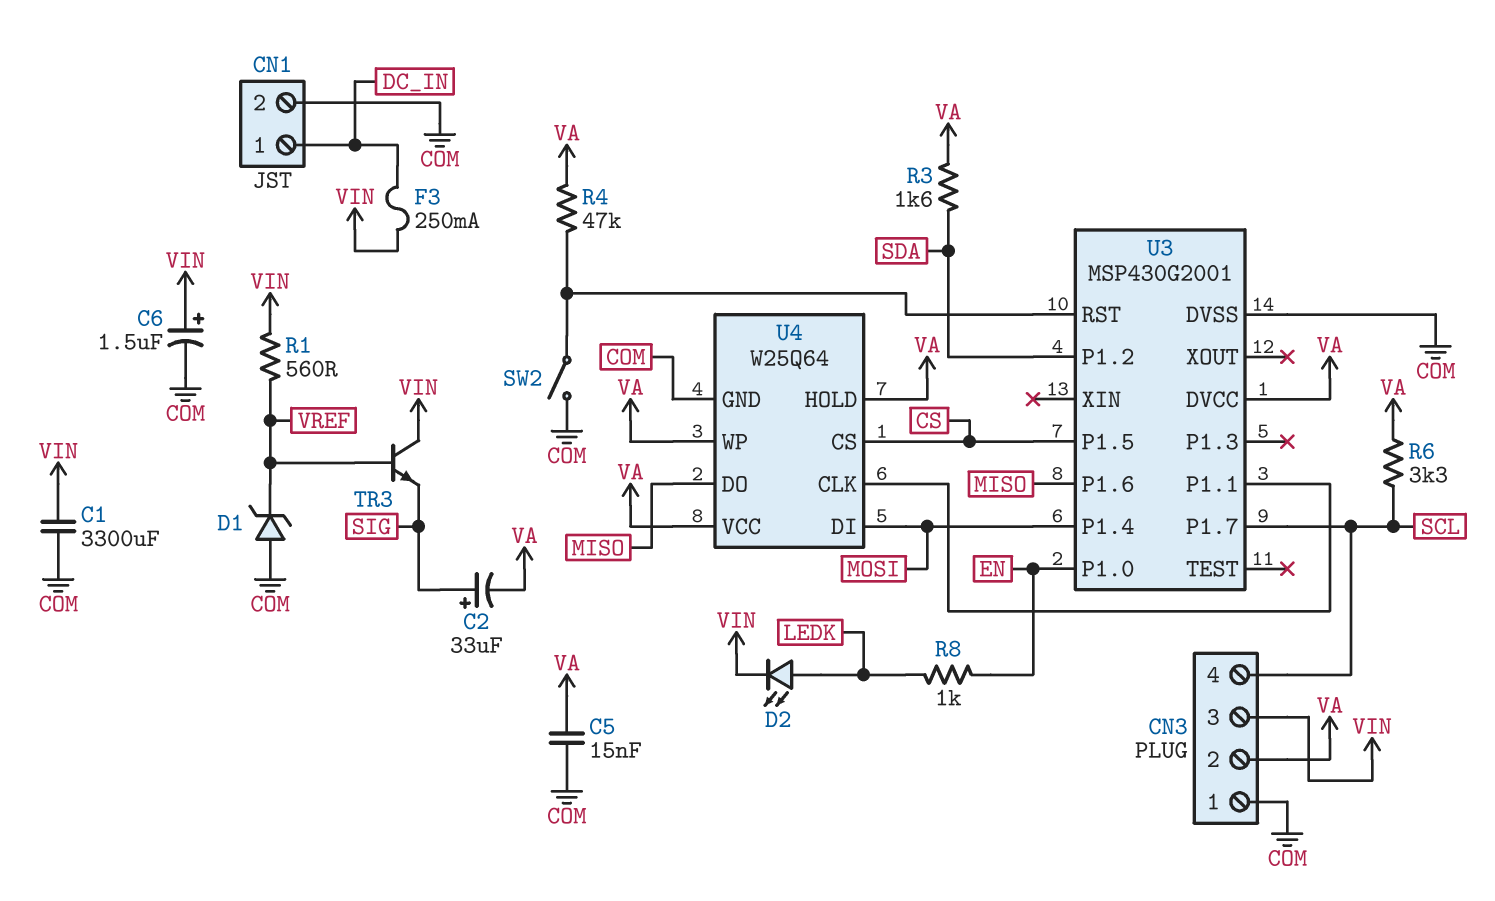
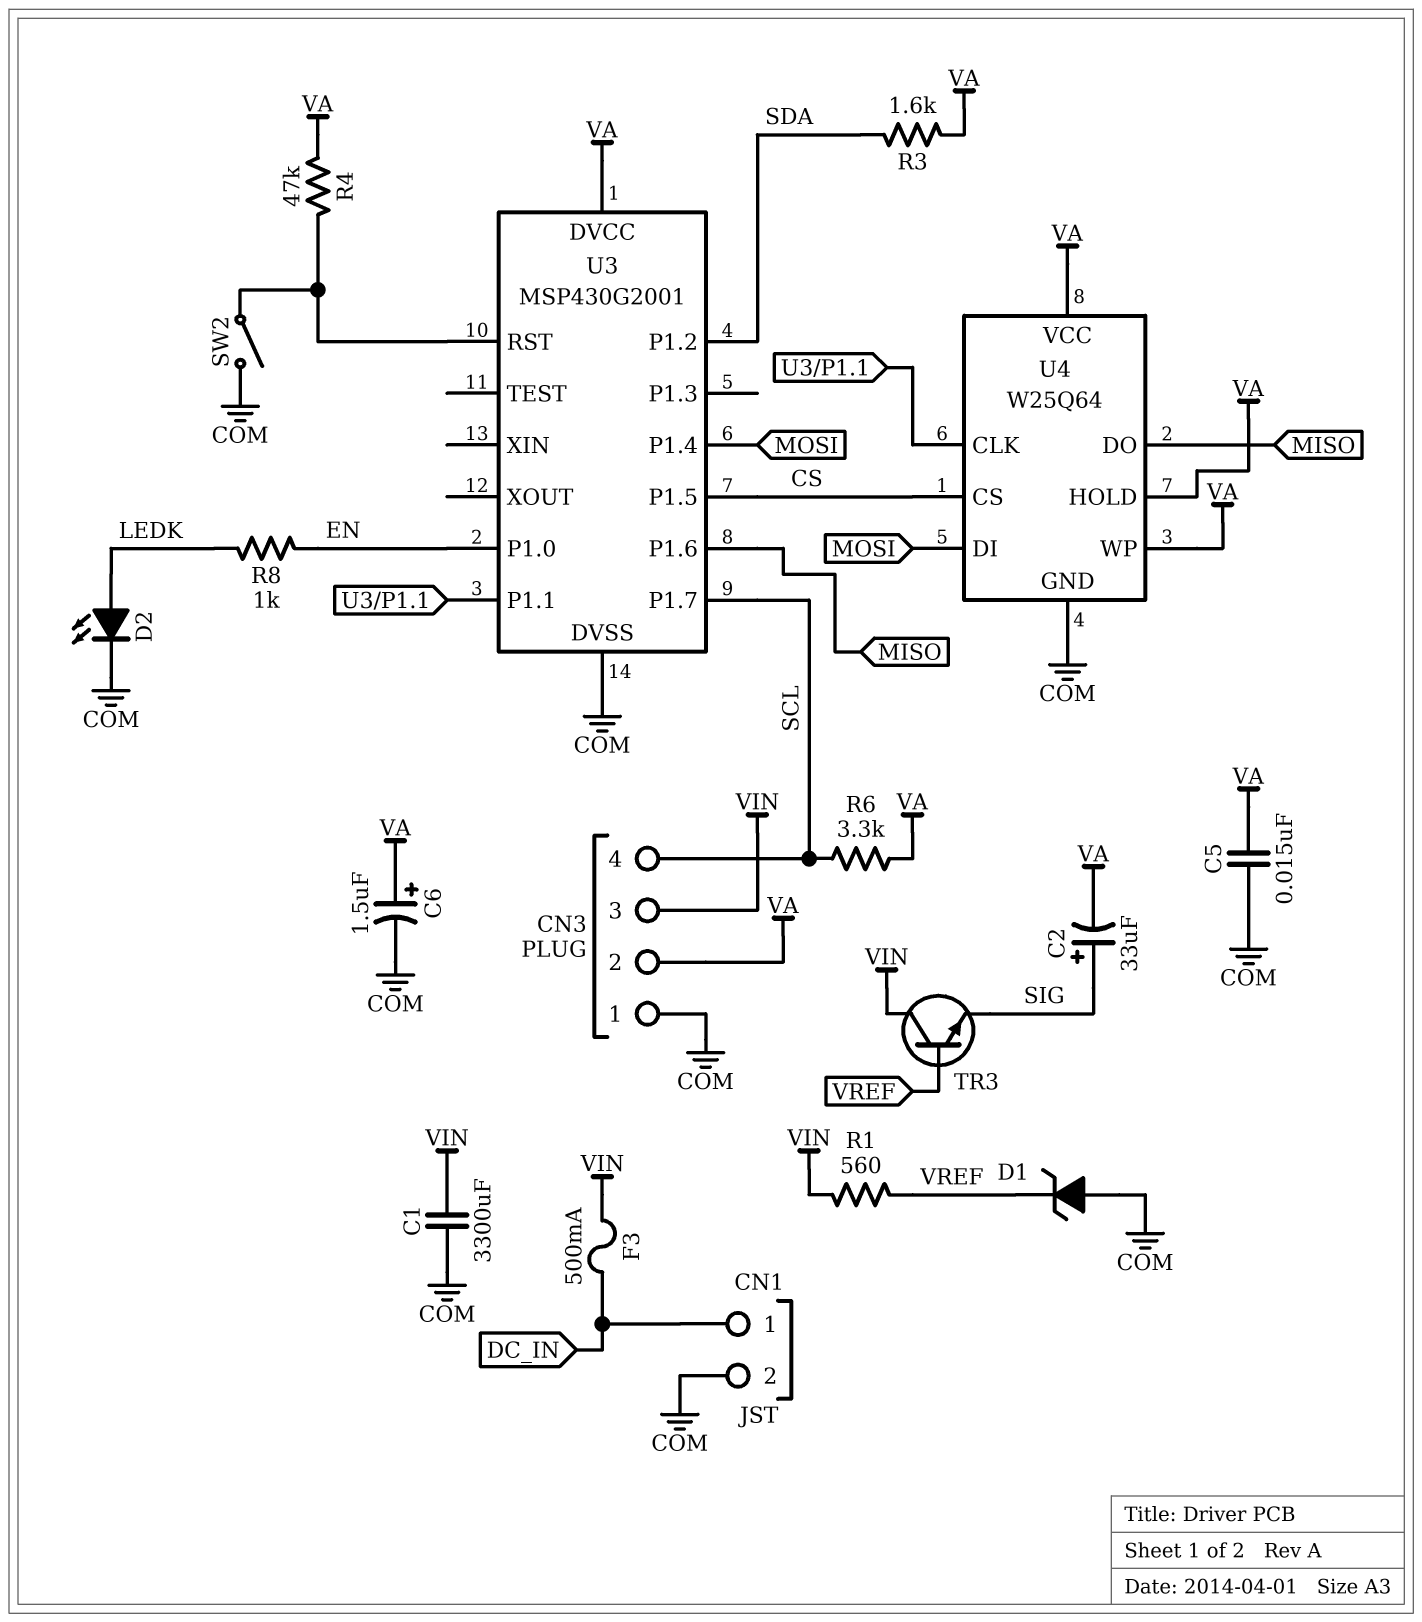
C6: 1.5uF (plus VIN, minus COM) -> 1.5uF (plus VA, minus COM)
D2: LED (A LEDK, K VIN) -> LED (A LEDK, K COM)
F3: 250mA (DC_IN, VIN) -> 500mA (DC_IN, VIN)

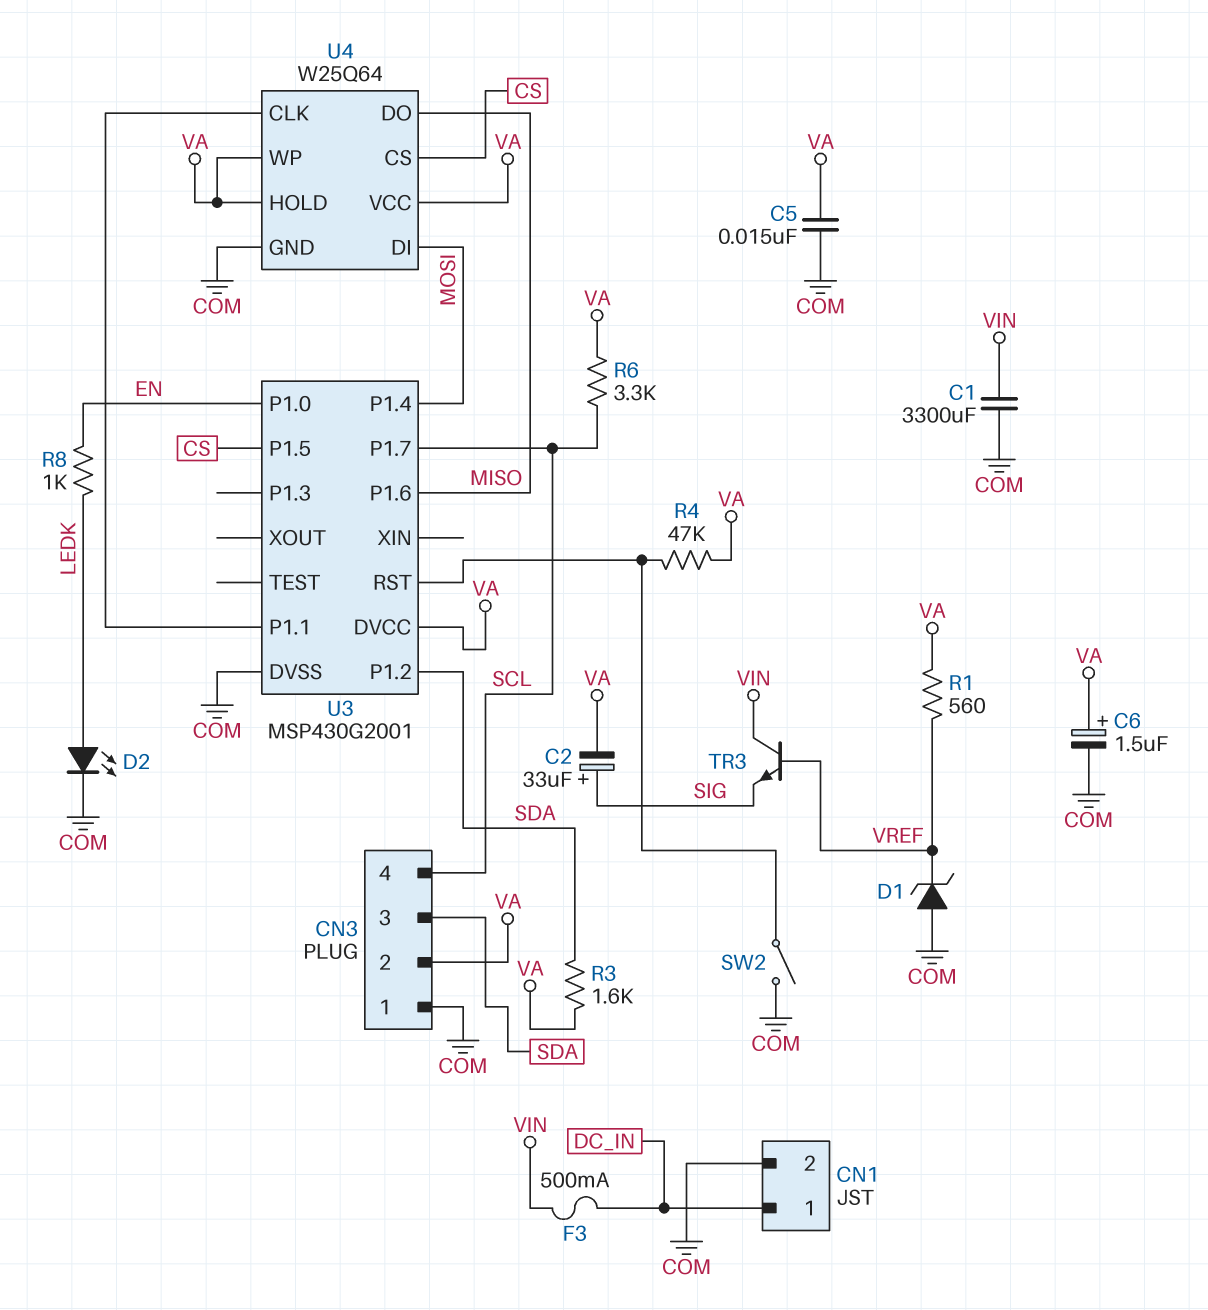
CN3 pin 3: VIN -> SDA
R1: 560 (VIN, VREF) -> 560 (VA, VREF)

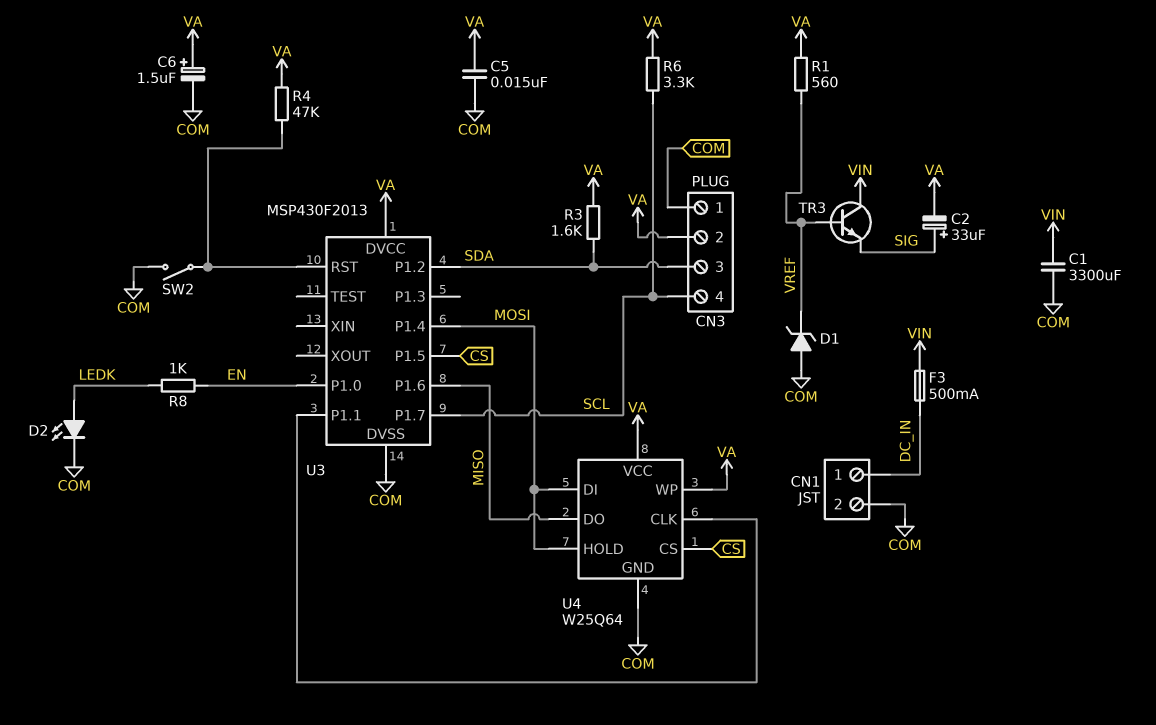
U3: MSP430G2001 -> MSP430F2013
U4 pin HOLD: VA -> MOSI

